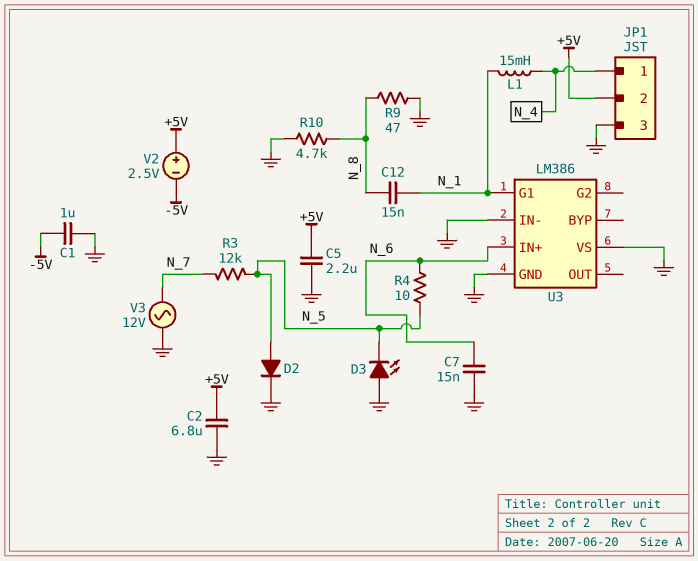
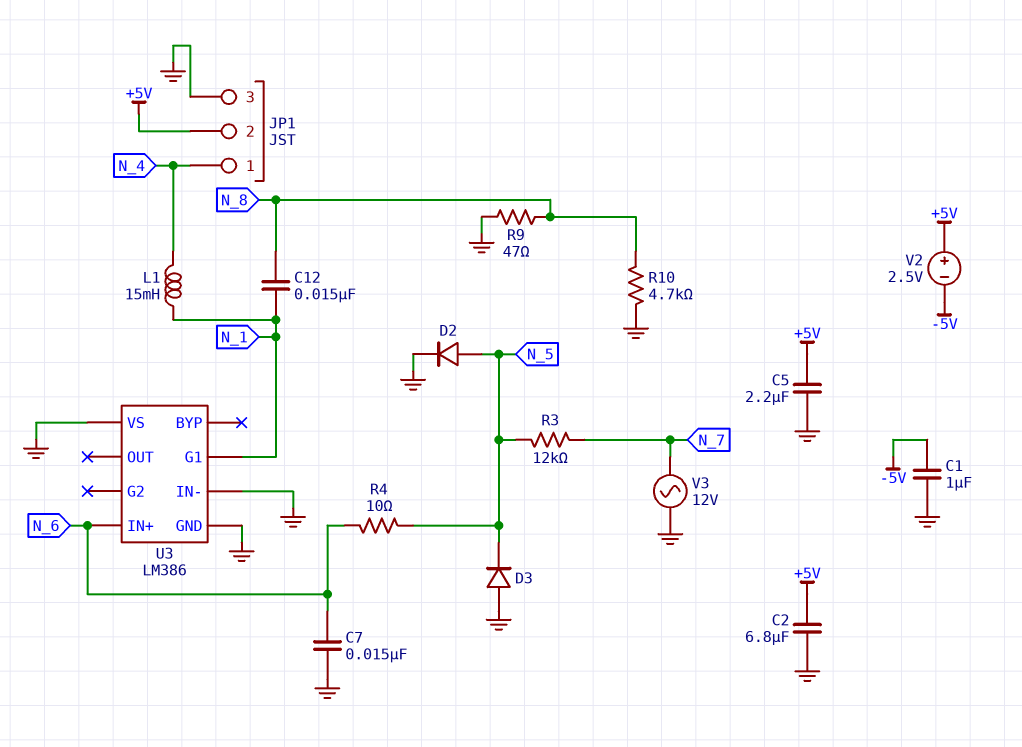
D3: LED (A GND, K N_5) -> diode (A GND, K N_5)

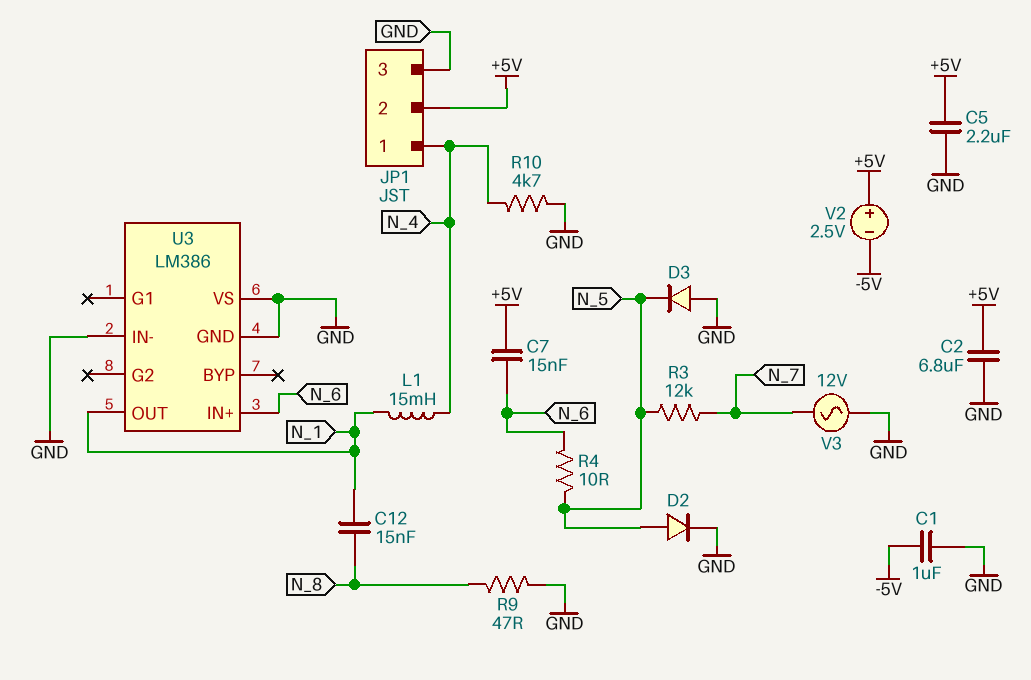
C7: 15nF (GND, N_6) -> 15nF (+5V, N_6)
R10: 4.7k (GND, N_8) -> 4.7k (GND, N_4)
U3 pin G1: N_1 -> none
U3 pin OUT: none -> N_1

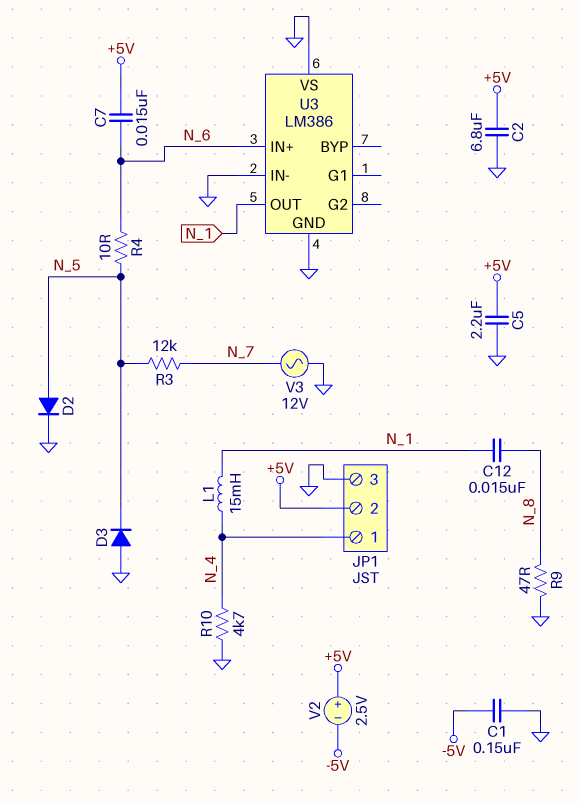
C1: 1uF (-5V, GND) -> 150nF (-5V, GND)

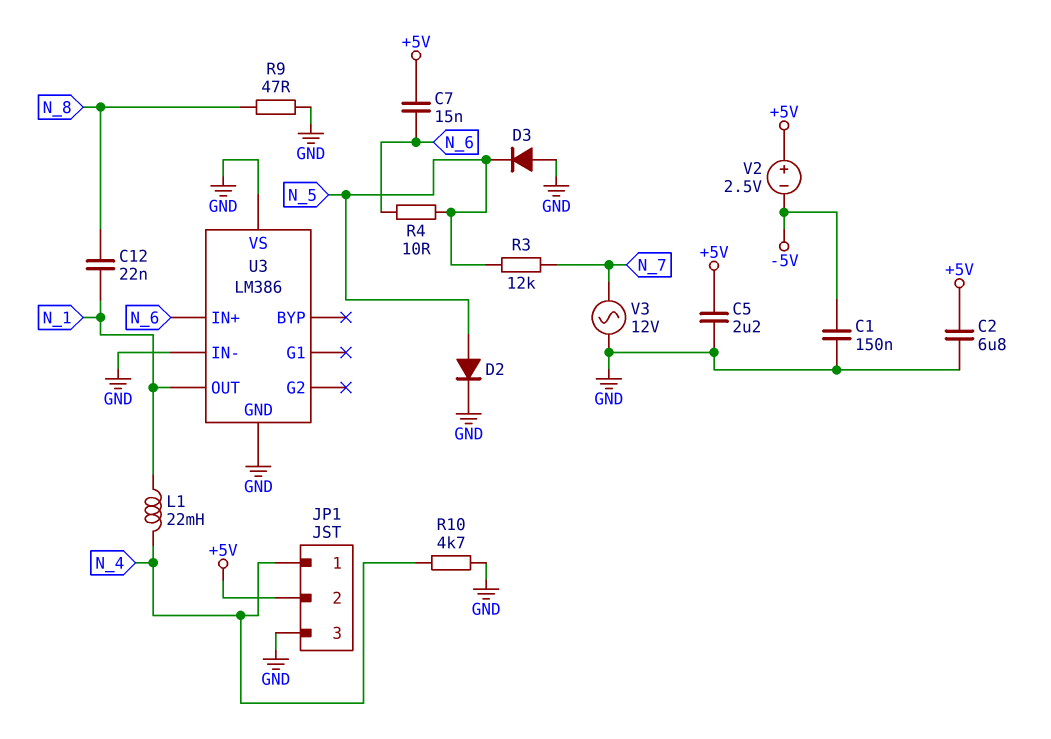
C12: 15nF (N_1, N_8) -> 22nF (N_1, N_8)
L1: 15mH (N_1, N_4) -> 22mH (N_1, N_4)

